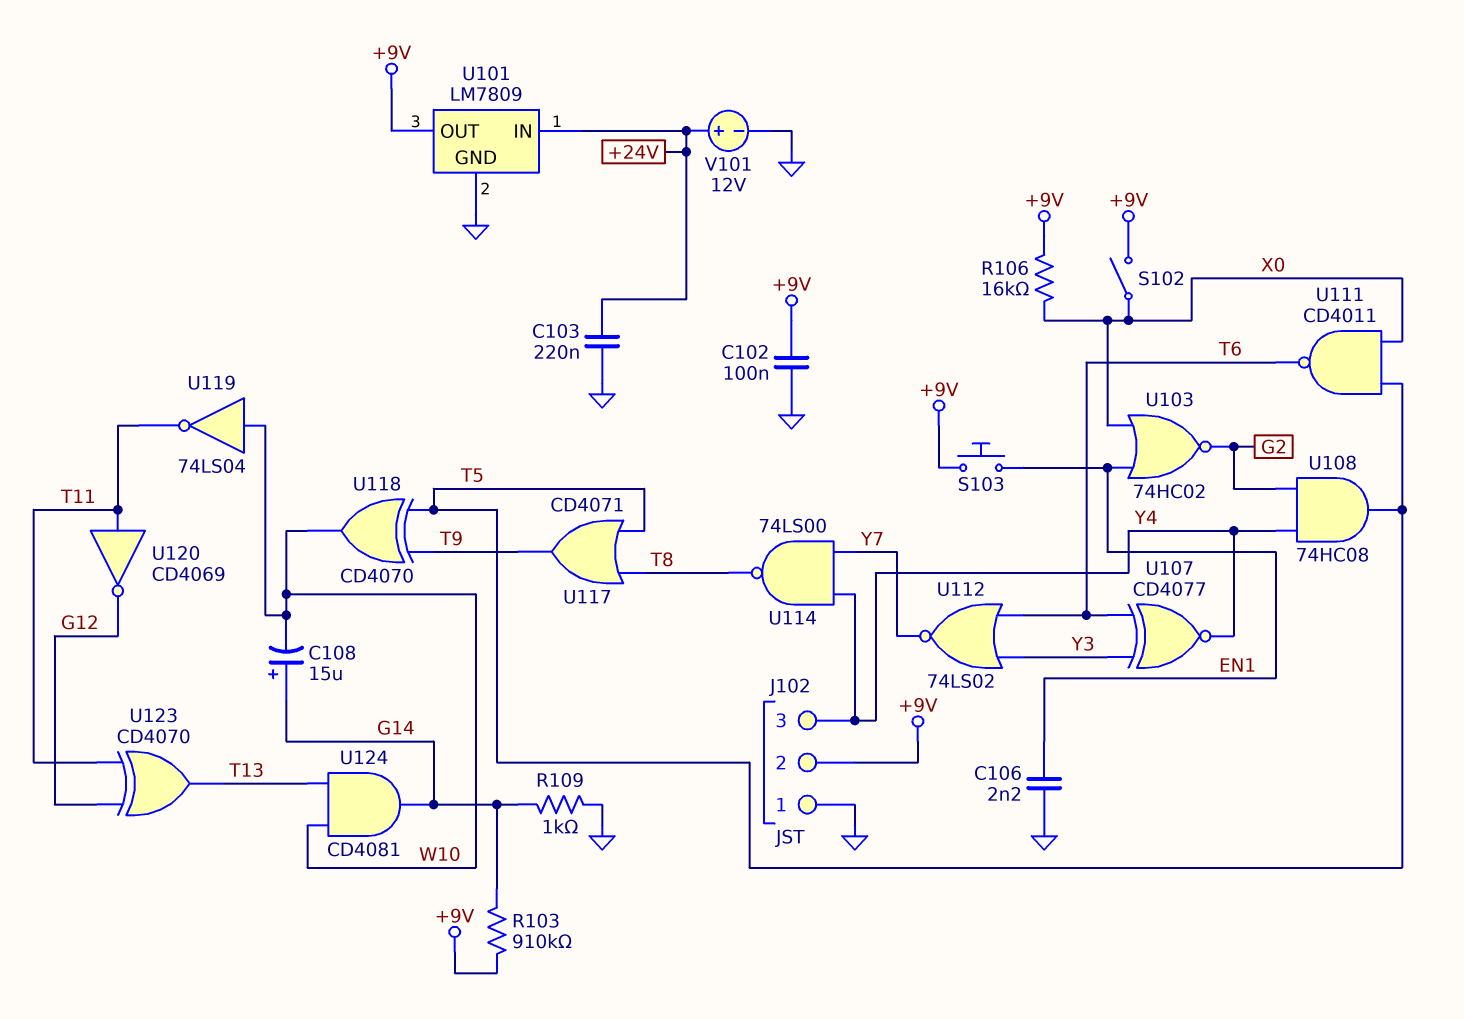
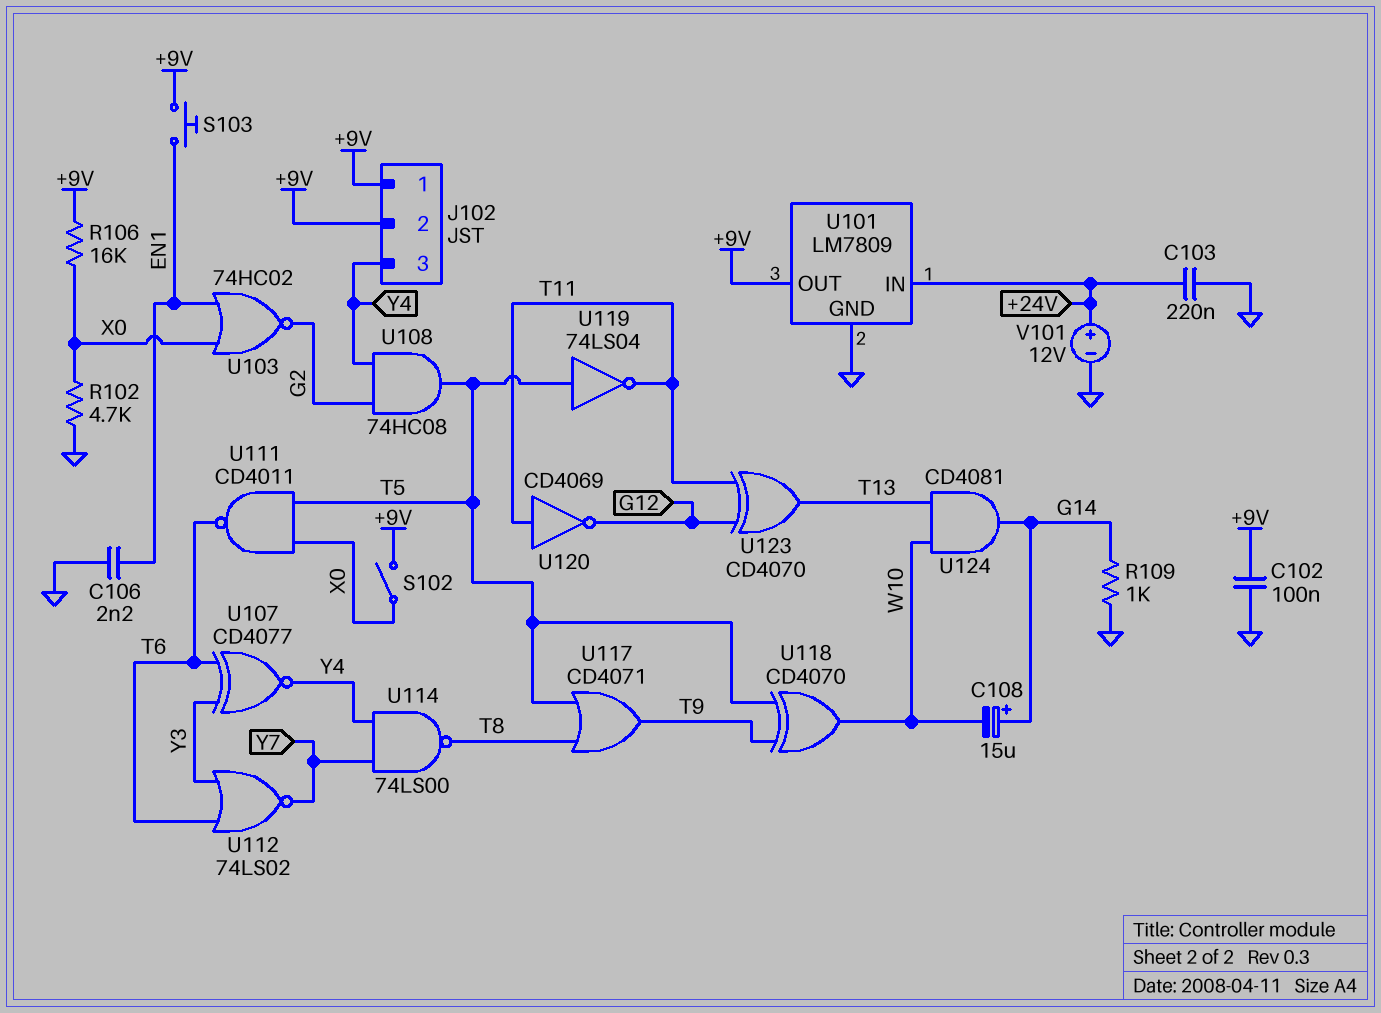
J102 pin 1: GND -> +9V
R102: none -> 4.7k (GND, X0)
R103: 910k (+9V, G14) -> none
U119: NOT 74LS04 (in W10, out T11) -> NOT 74LS04 (in T5, out T11)

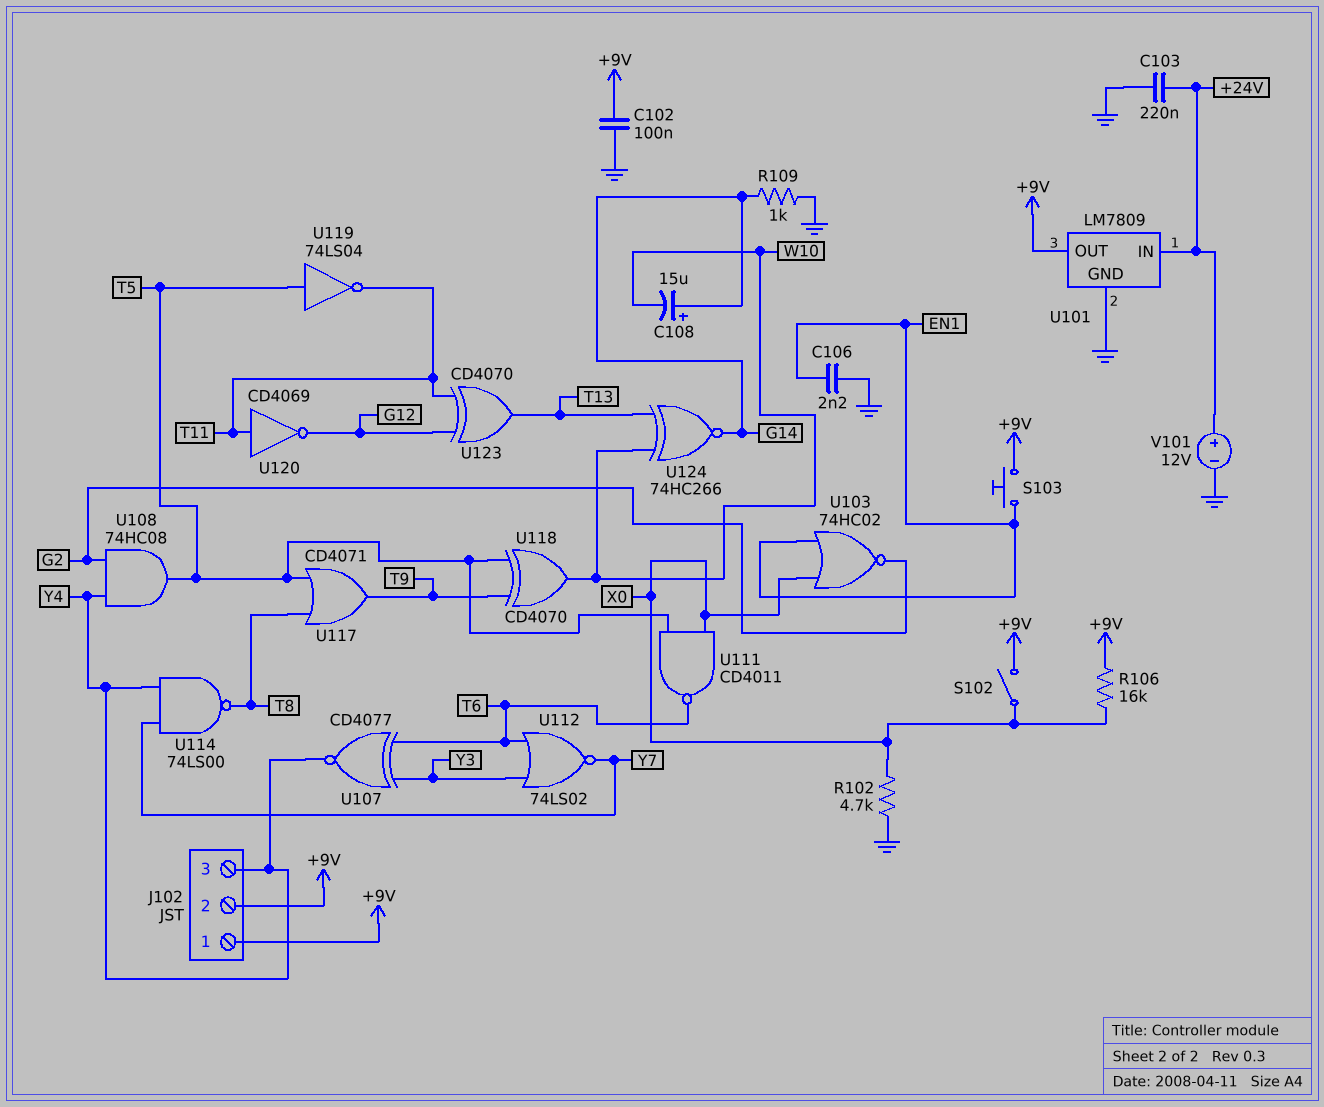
U124: AND CD4081 (in T13, in W10, out G14) -> XNOR 74HC266 (in T13, in W10, out G14)

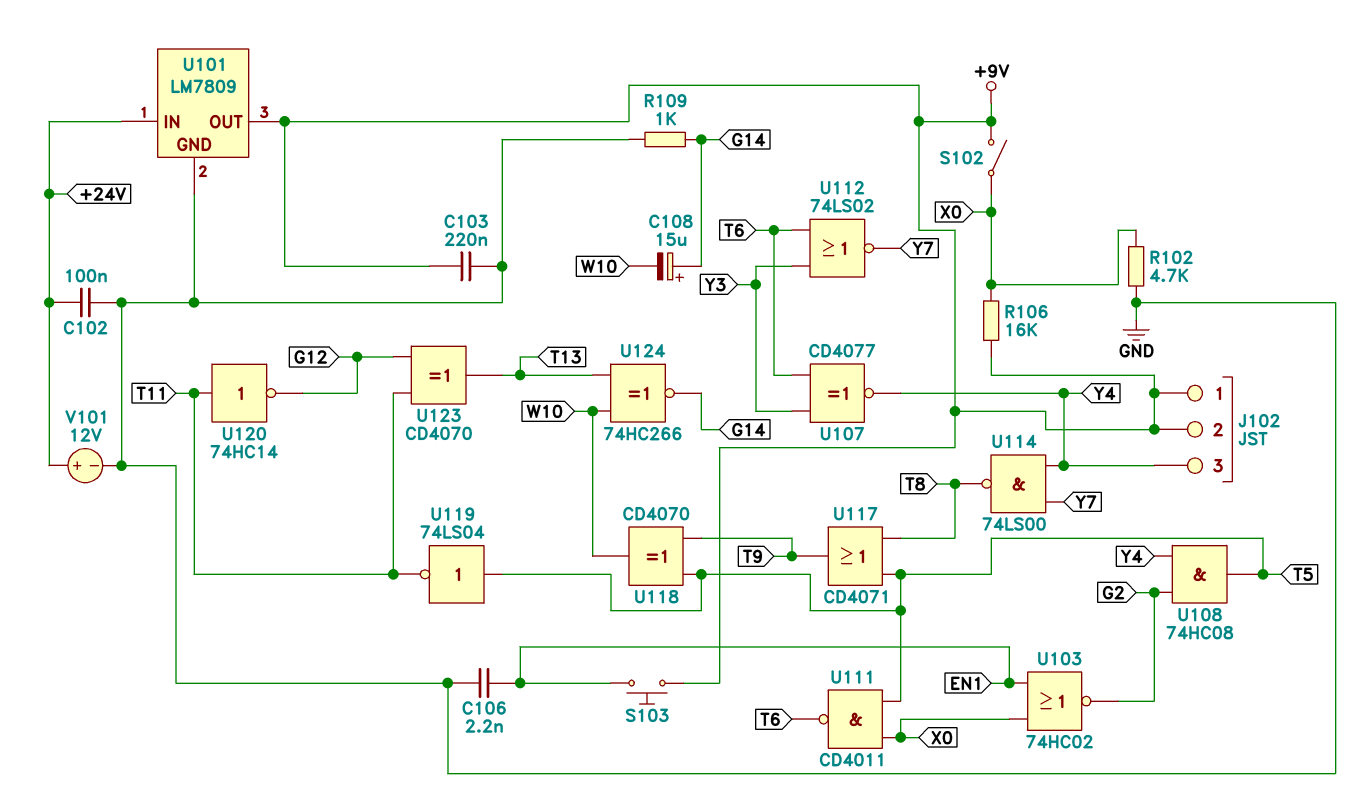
C102: 100nF (+9V, GND) -> 100nF (+24V, GND)
C103: 220nF (+24V, GND) -> 220nF (+9V, GND)
U120: NOT CD4069 (in T11, out G12) -> NOT 74HC14 (in T11, out G12)

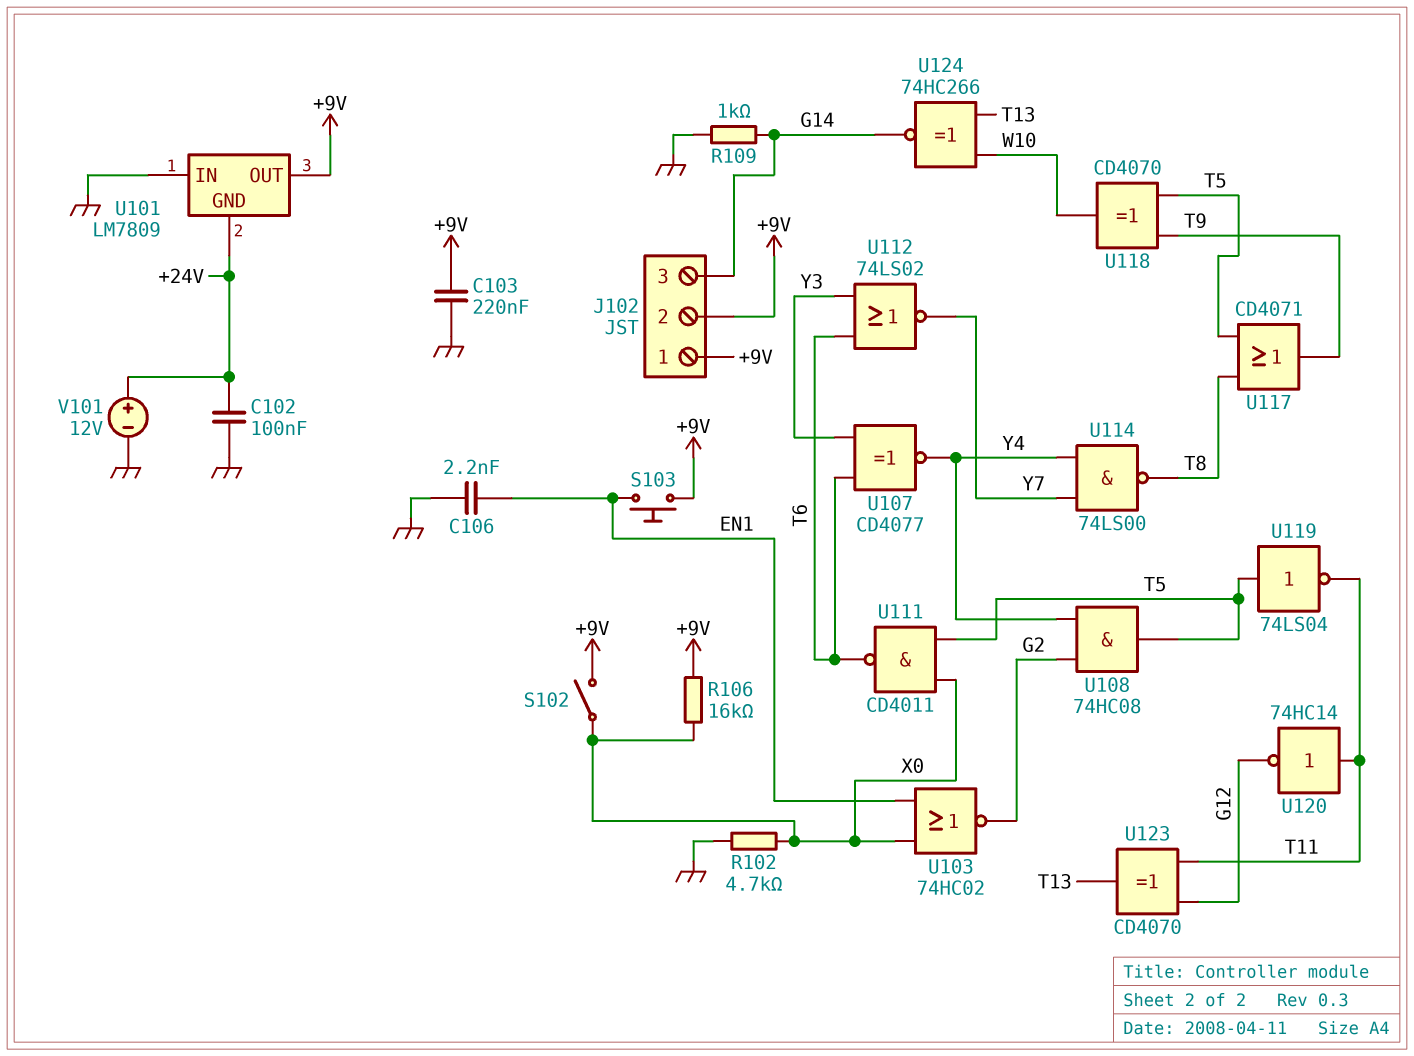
C108: 15uF (plus G14, minus W10) -> none
J102 pin 3: Y4 -> G14
U101 pin GND: GND -> +24V
U101 pin IN: +24V -> GND

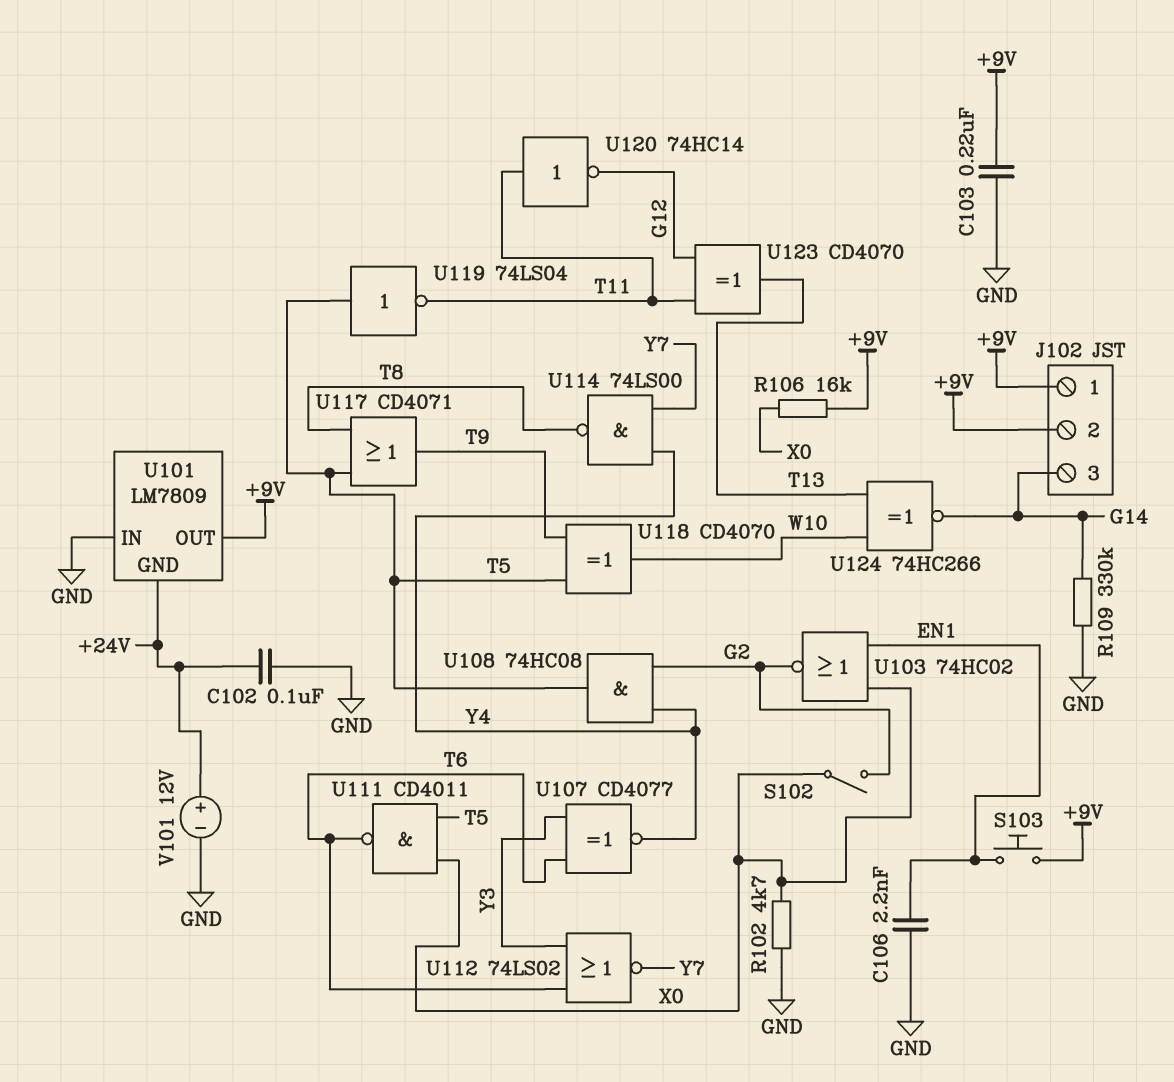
R109: 1k (G14, GND) -> 330k (G14, GND)
S102: switch (+9V, X0) -> switch (G2, X0)

